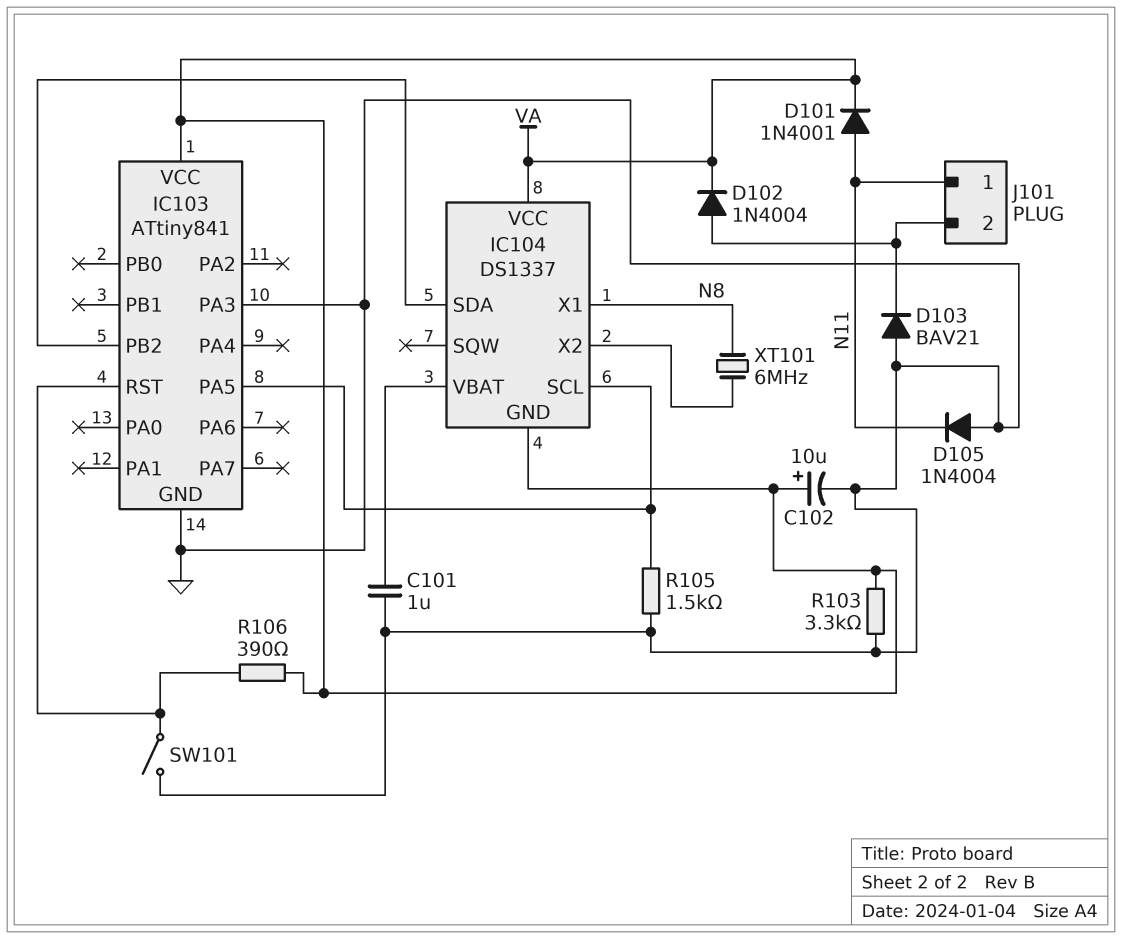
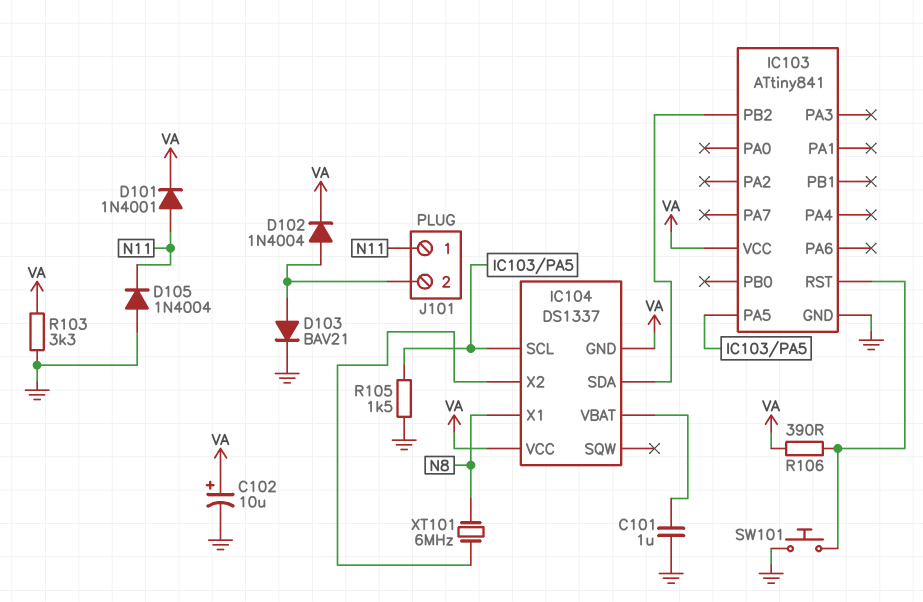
D103: diode BAV21 (A GND, K J101/2) -> diode BAV21 (A J101/2, K GND)
IC103 pin PA3: GND -> none
SW101: switch (GND, IC103/RST) -> button (GND, IC103/RST)

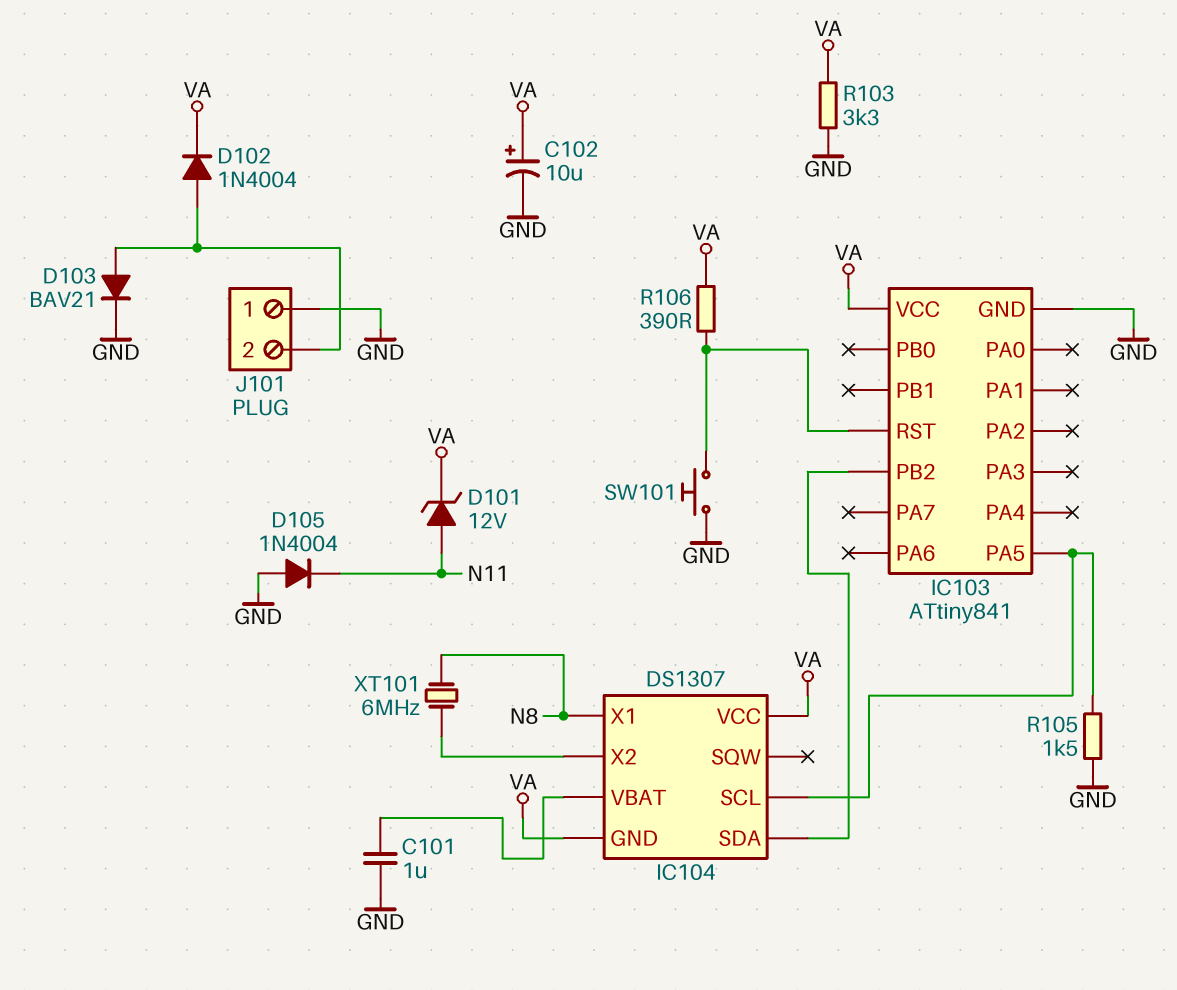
D101: diode 1N4001 (A N11, K VA) -> zener 12V (A N11, K VA)
IC104: DS1337 -> DS1307
J101 pin 1: N11 -> GND

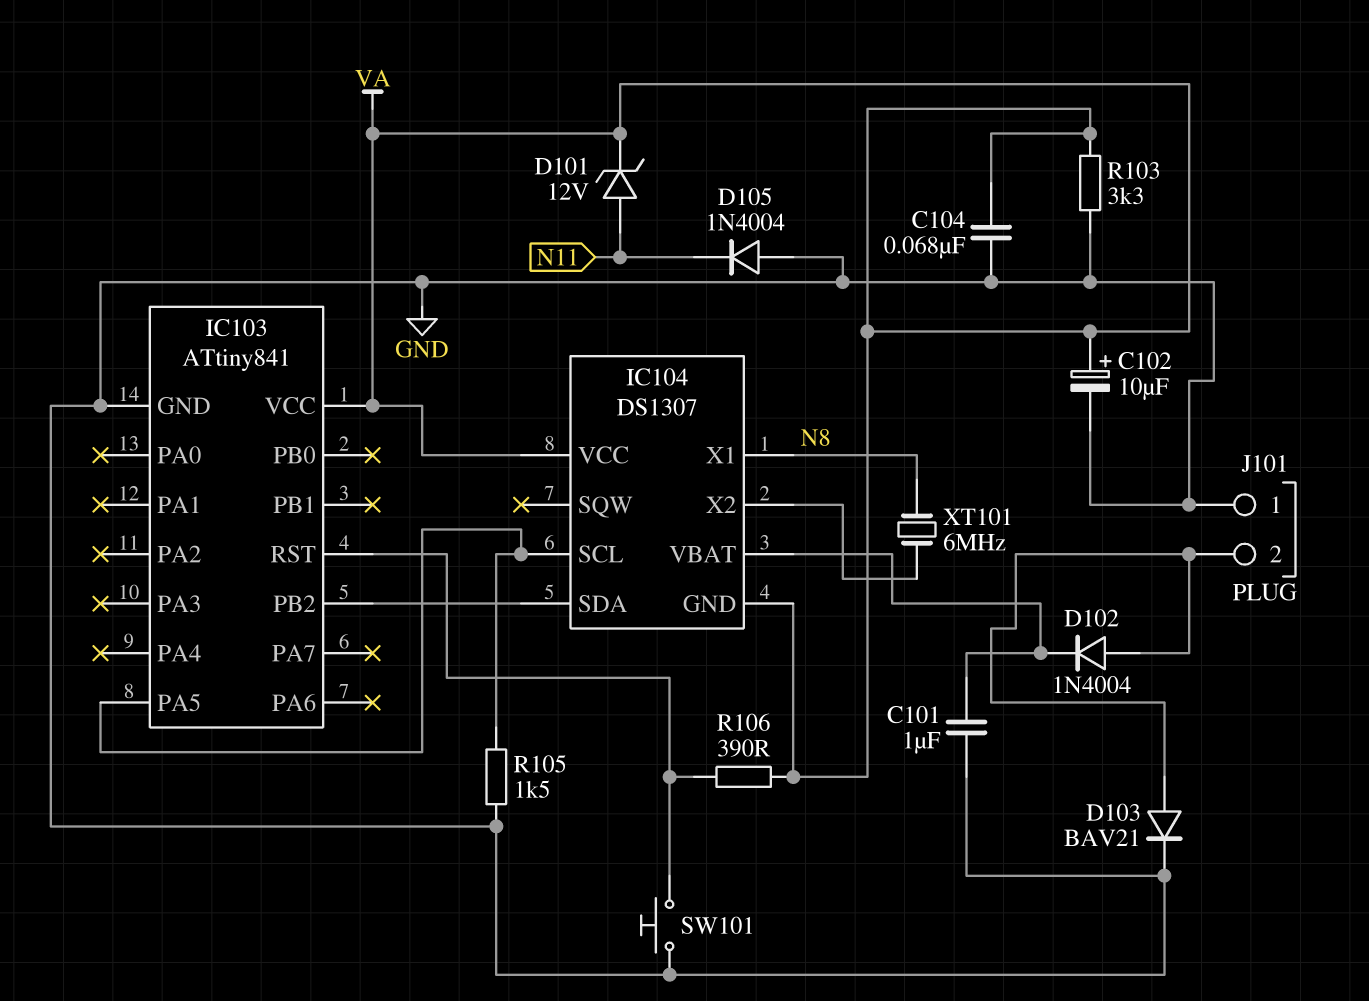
C104: none -> 68nF (GND, VA)
D102: diode 1N4004 (A J101/2, K VA) -> diode 1N4004 (A J101/2, K IC104/VBAT)

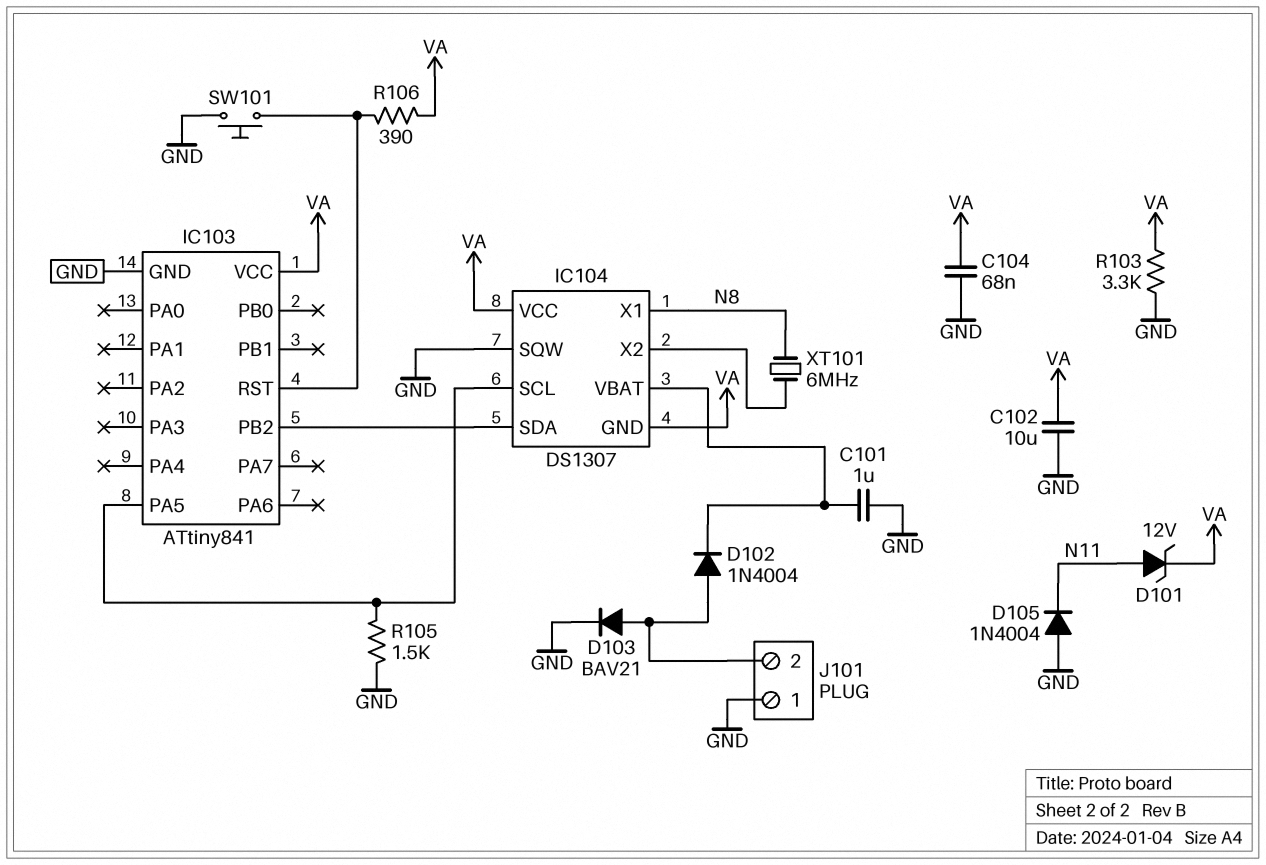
C102: 10uF (plus VA, minus GND) -> 10uF (GND, VA)
IC104 pin SQW: none -> GND

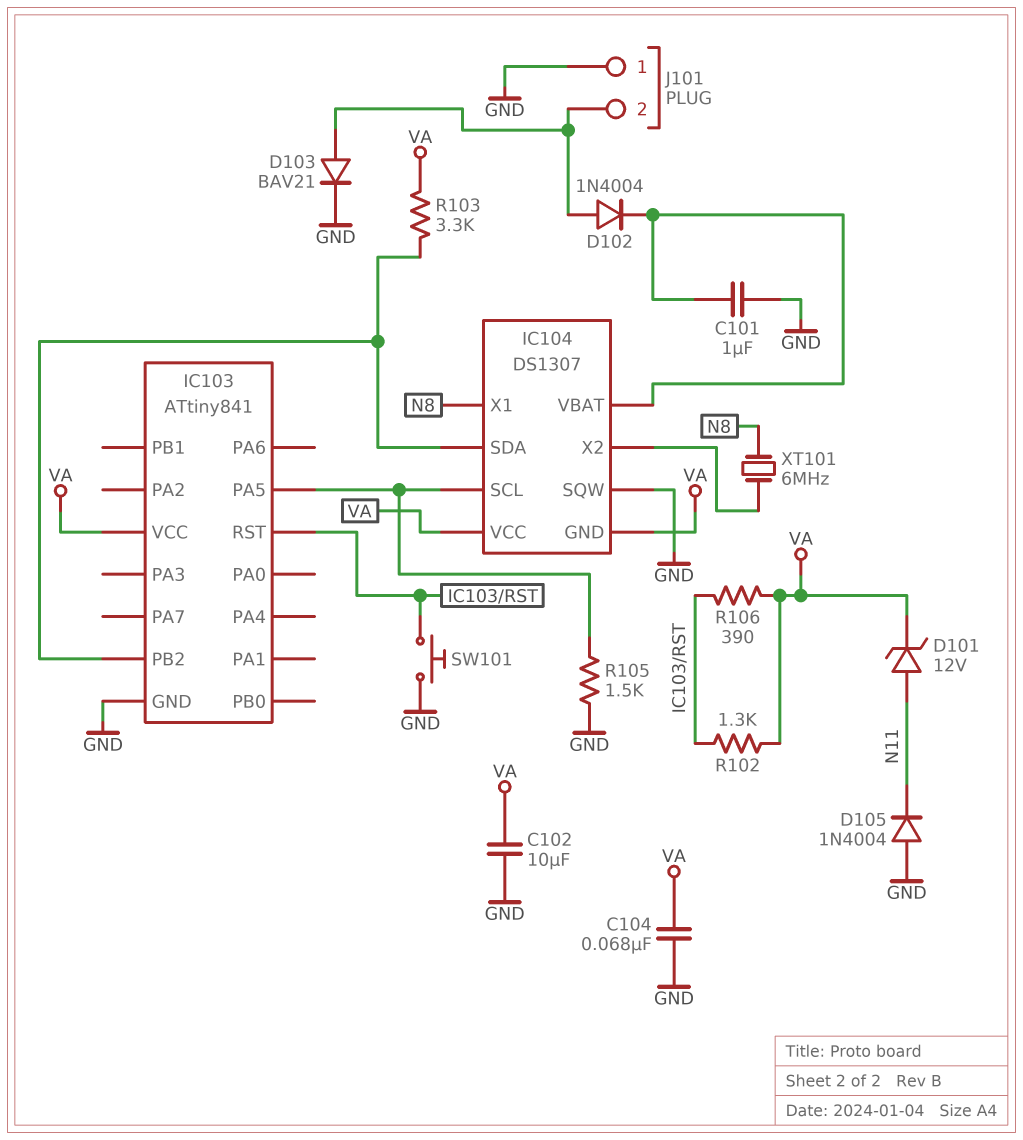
R102: none -> 1.3k (IC103/RST, VA)
R103: 3.3k (GND, VA) -> 3.3k (IC103/PB2, VA)

